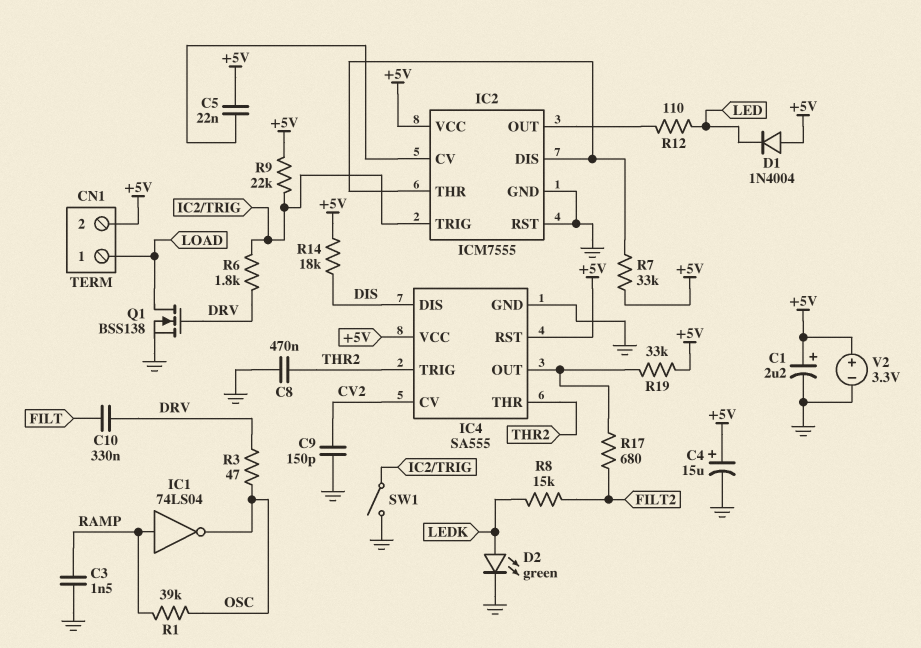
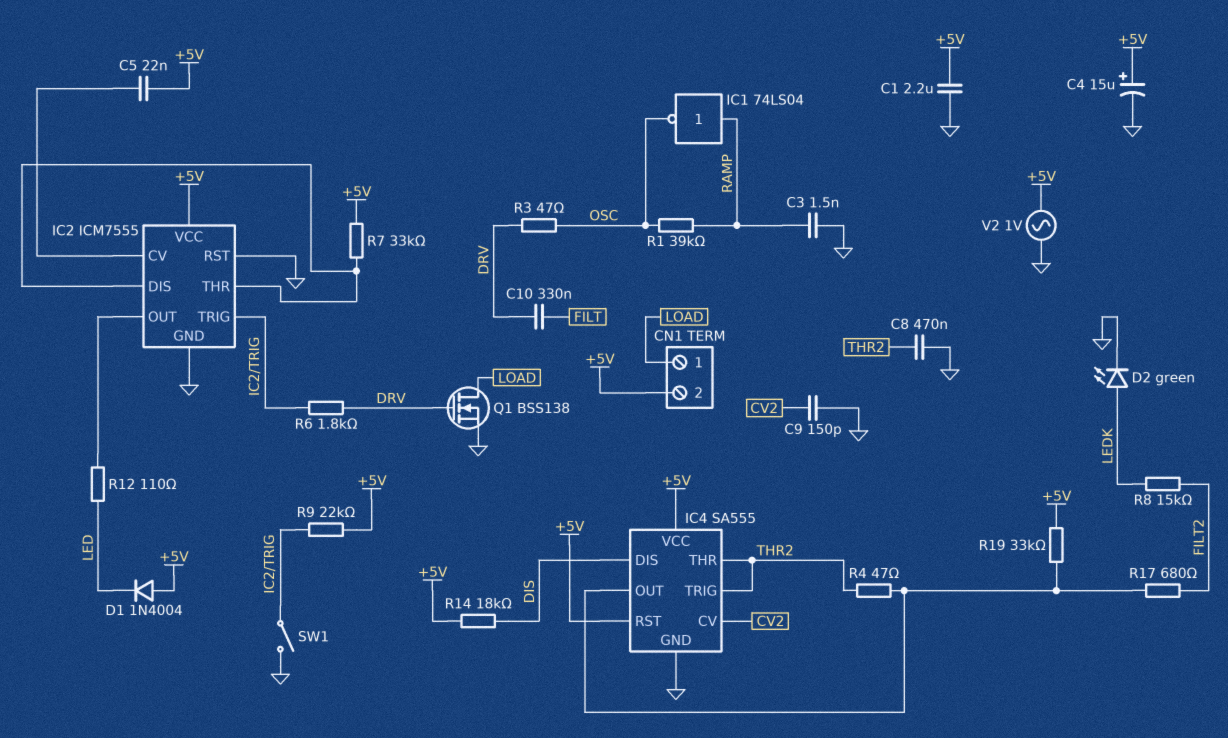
C1: 2.2uF (plus +5V, minus GND) -> 2.2uF (+5V, GND)
R4: none -> 47 (IC4/OUT, THR2)
V2: 3.3V (plus +5V, minus GND) -> AC 1V (+5V, GND)

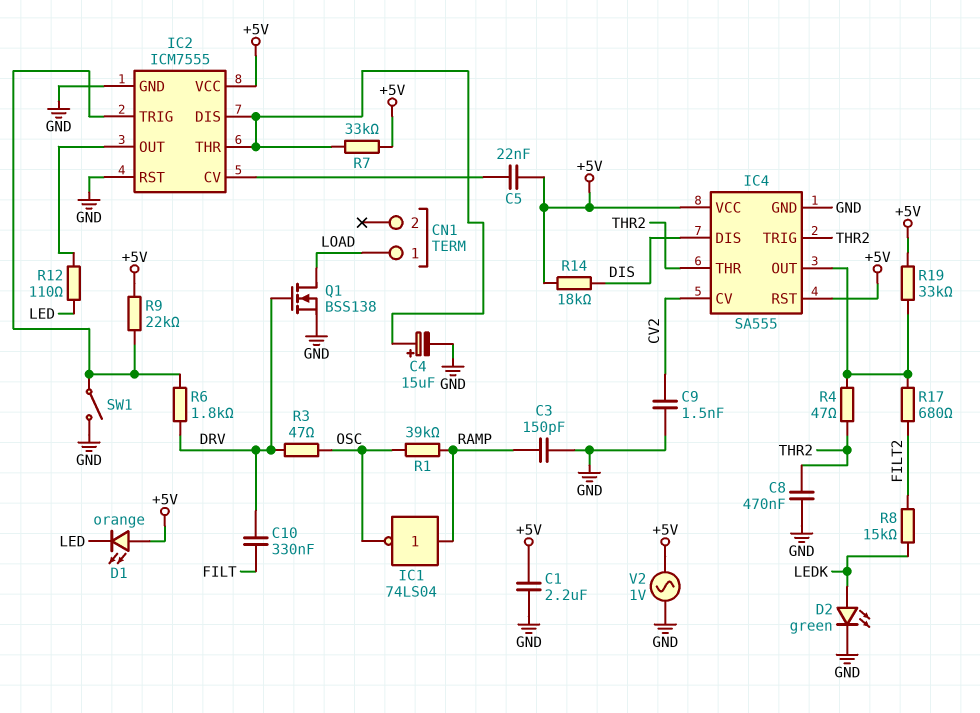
C3: 1.5nF (GND, RAMP) -> 150pF (GND, RAMP)
C4: 15uF (plus +5V, minus GND) -> 15uF (plus IC2/DIS, minus GND)
C9: 150pF (CV2, GND) -> 1.5nF (CV2, GND)
CN1 pin 2: +5V -> none
D1: diode 1N4004 (A +5V, K LED) -> LED orange (A +5V, K LED)

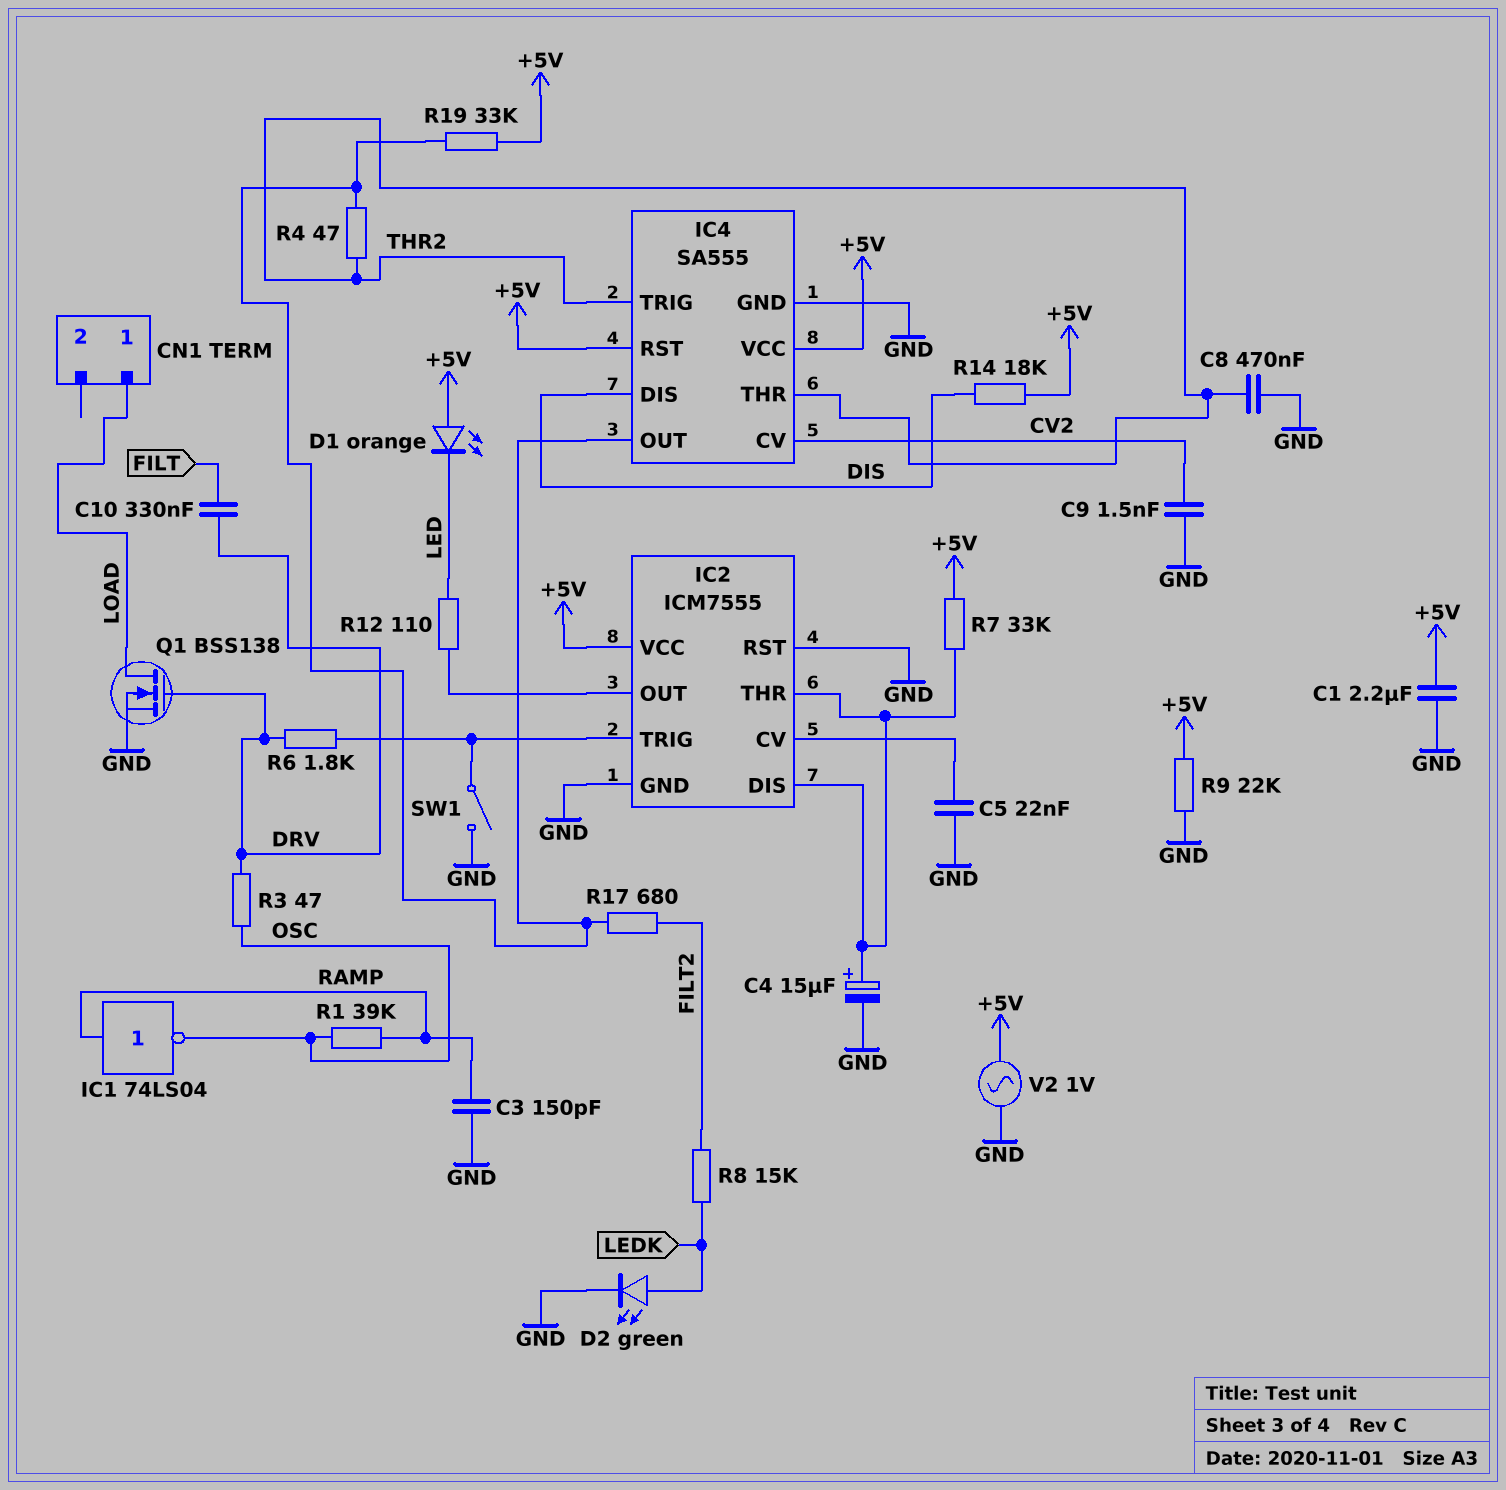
C5: 22nF (+5V, IC2/CV) -> 22nF (GND, IC2/CV)
R9: 22k (+5V, IC2/TRIG) -> 22k (+5V, GND)

